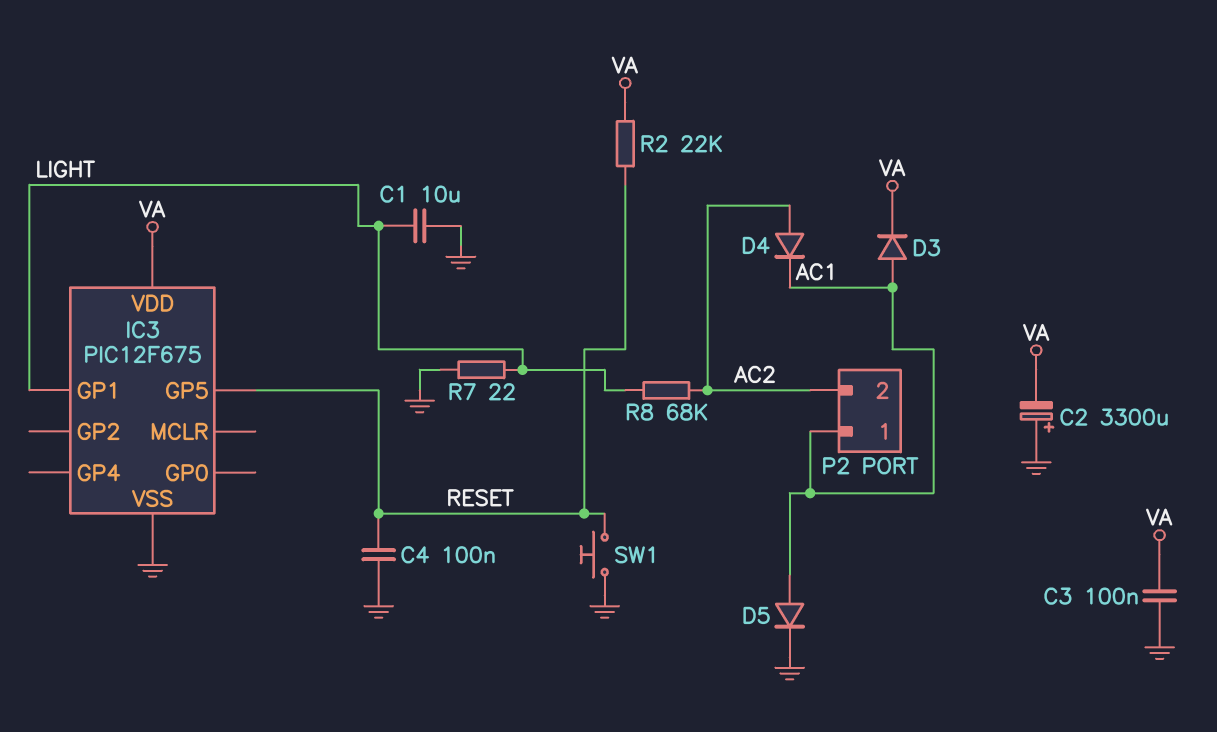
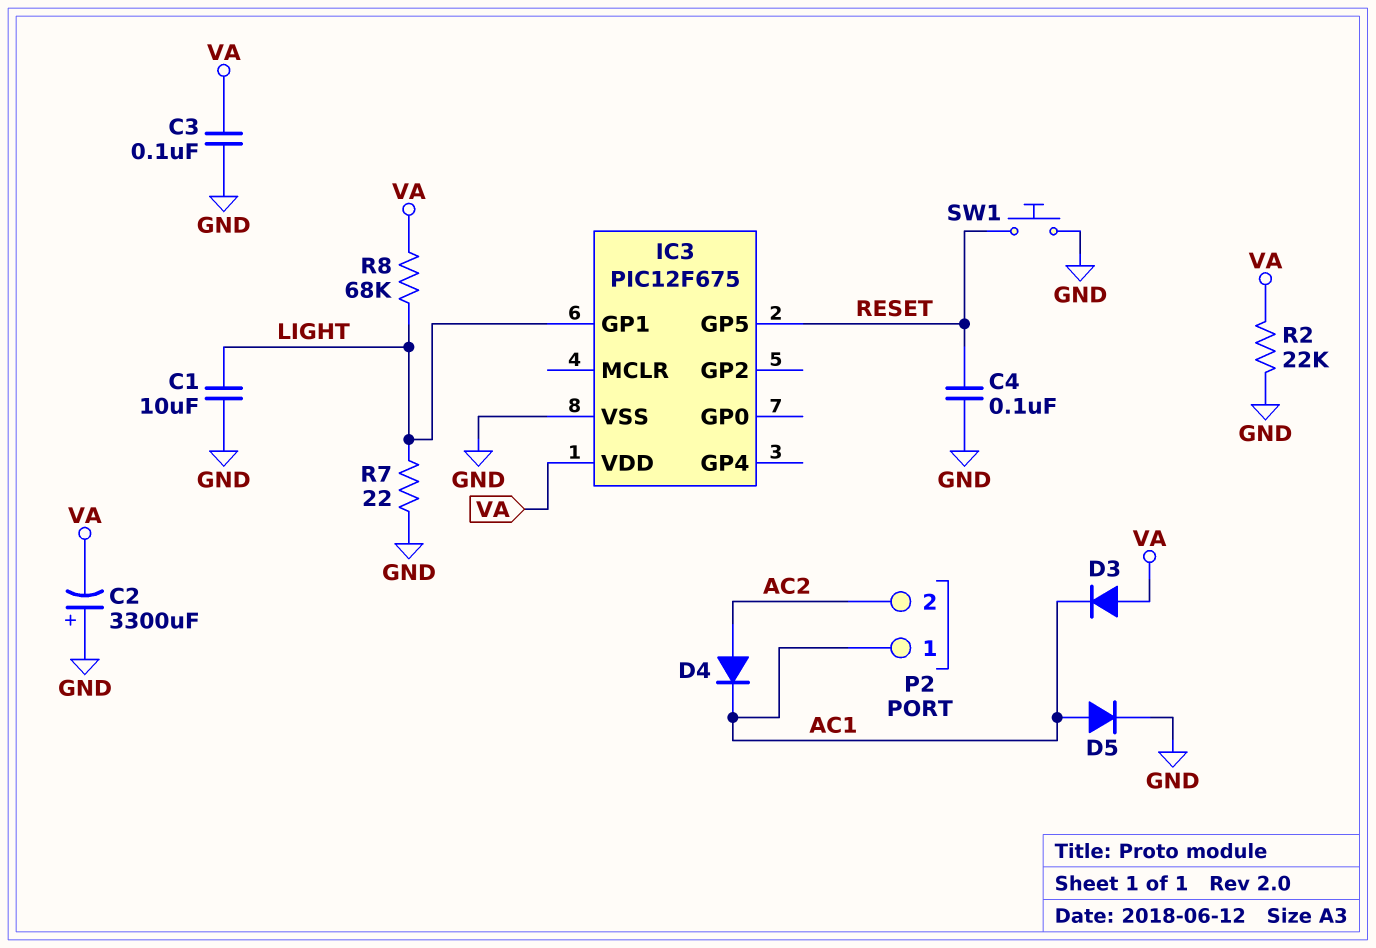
D3: diode (A AC1, K VA) -> diode (A VA, K AC1)
R2: 22k (RESET, VA) -> 22k (GND, VA)
R8: 68k (AC2, LIGHT) -> 68k (LIGHT, VA)

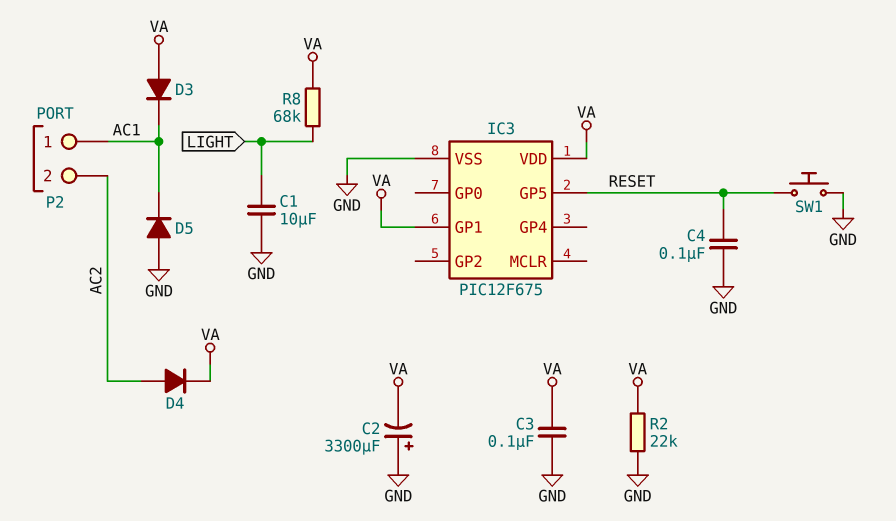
D4: diode (A AC2, K AC1) -> diode (A AC2, K VA)
D5: diode (A AC1, K GND) -> diode (A GND, K AC1)
IC3 pin GP1: LIGHT -> VA
R7: 22 (GND, LIGHT) -> none

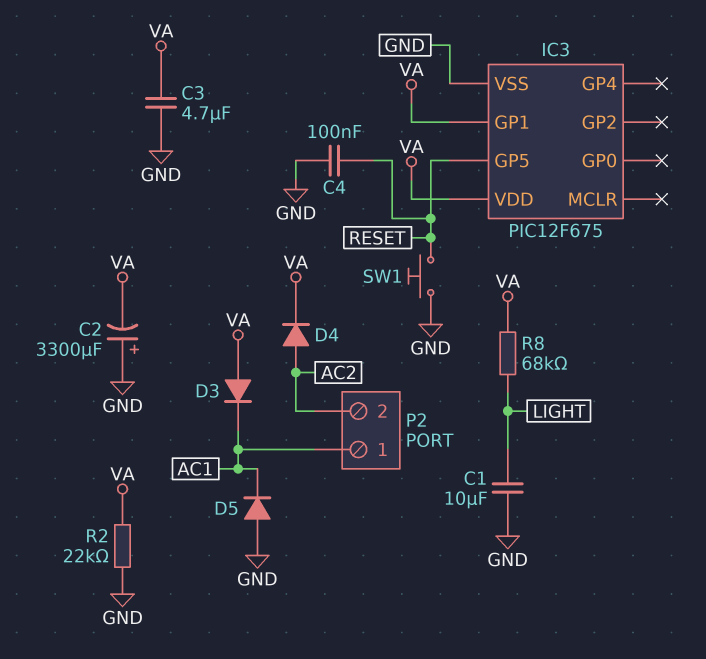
C3: 100nF (GND, VA) -> 4.7uF (GND, VA)

